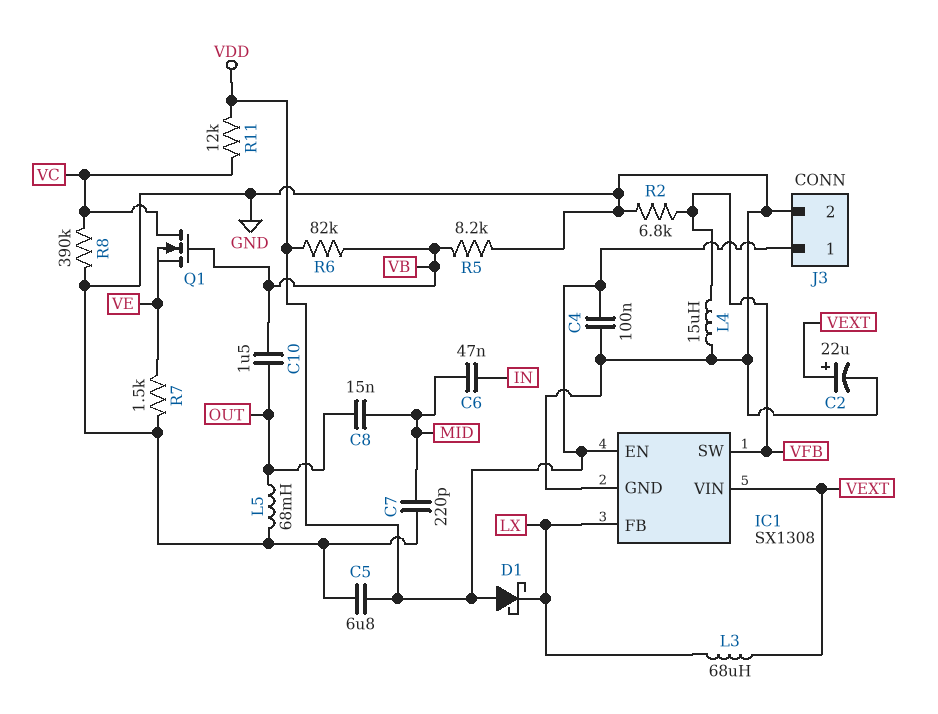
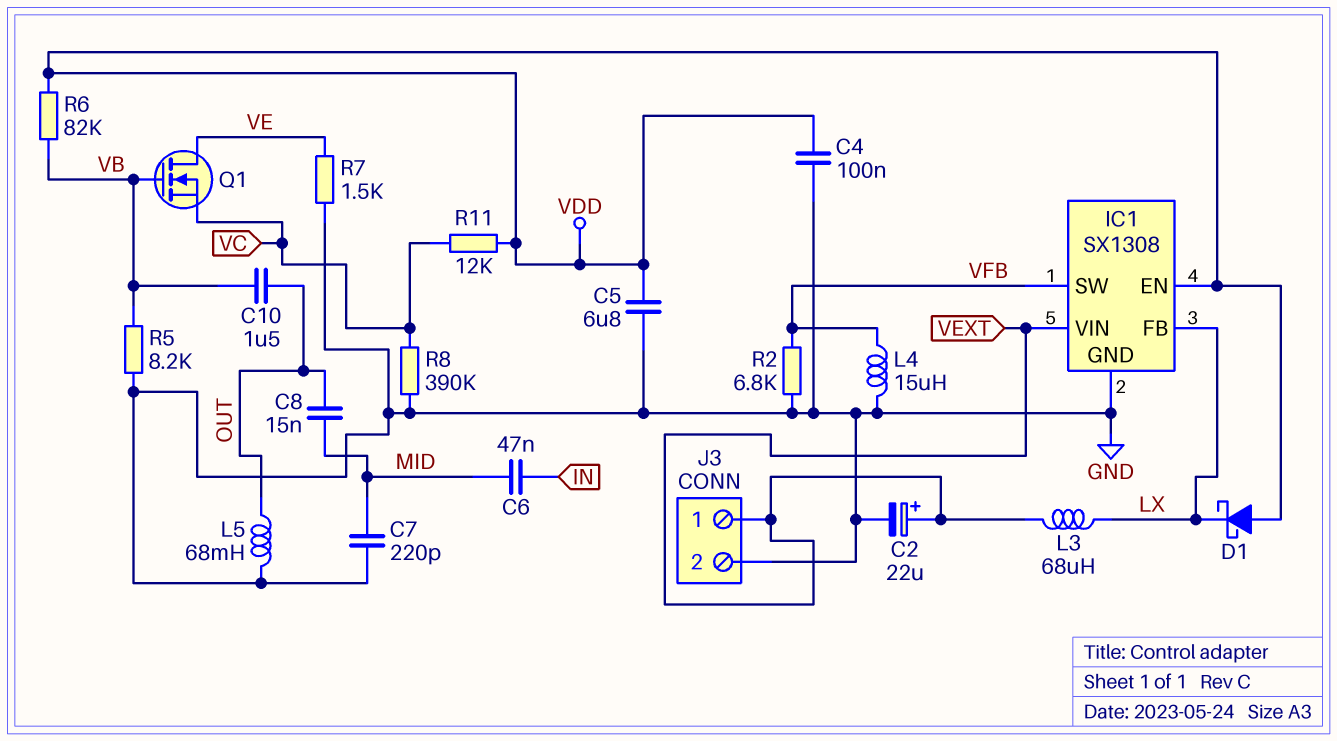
J3 pin 1: VDD -> VEXT
Q1: NMOS (G VB, D VC, S VE) -> NMOS (G VB, D VE, S VC)

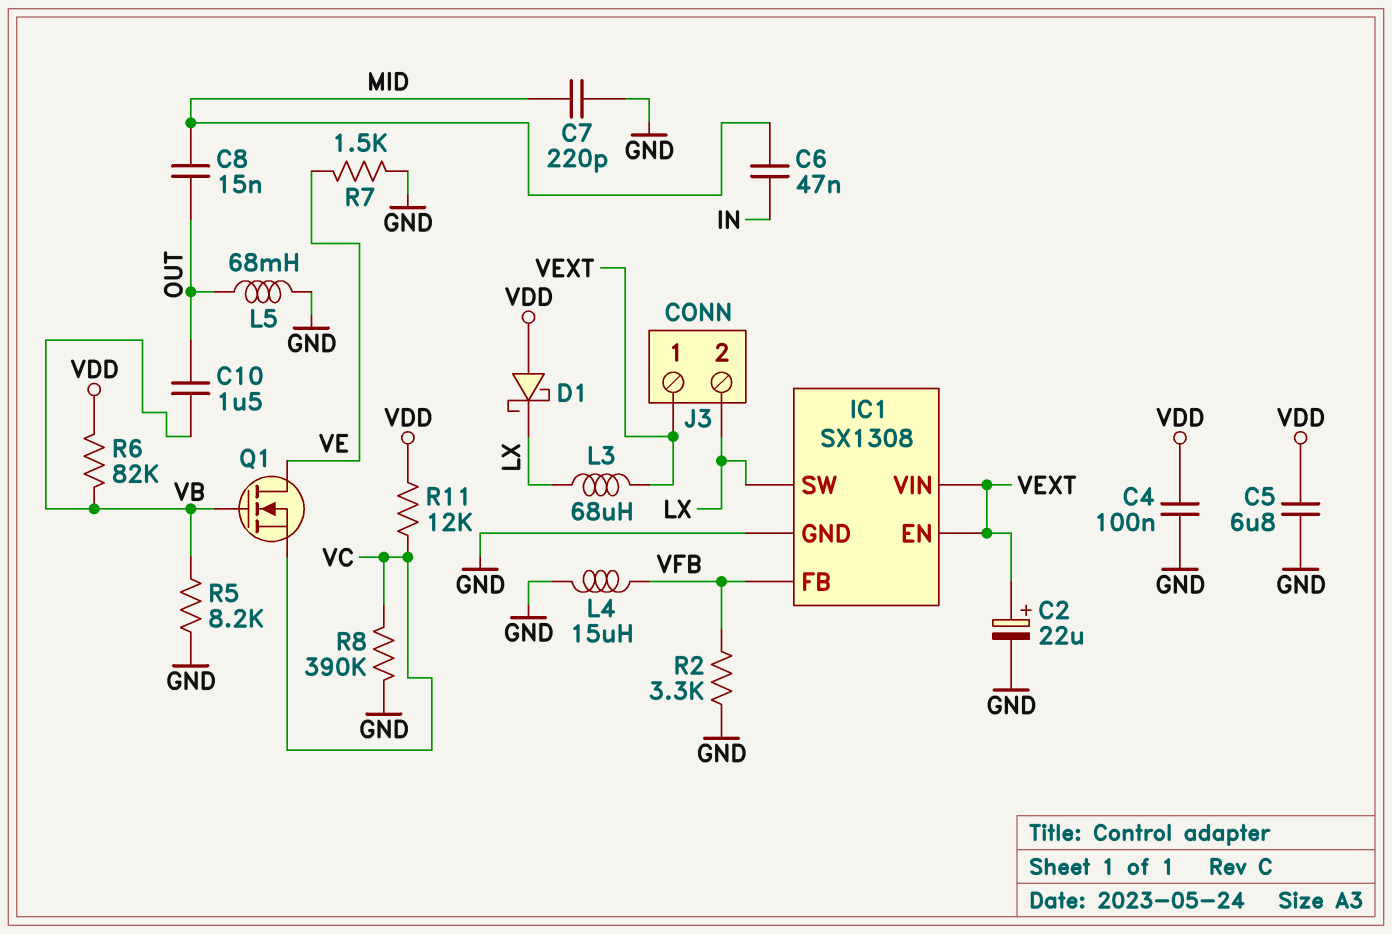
IC1 pin EN: VDD -> VEXT
IC1 pin FB: LX -> VFB
IC1 pin SW: VFB -> LX
J3 pin 2: GND -> LX
R2: 6.8k (GND, VFB) -> 3.3k (GND, VFB)

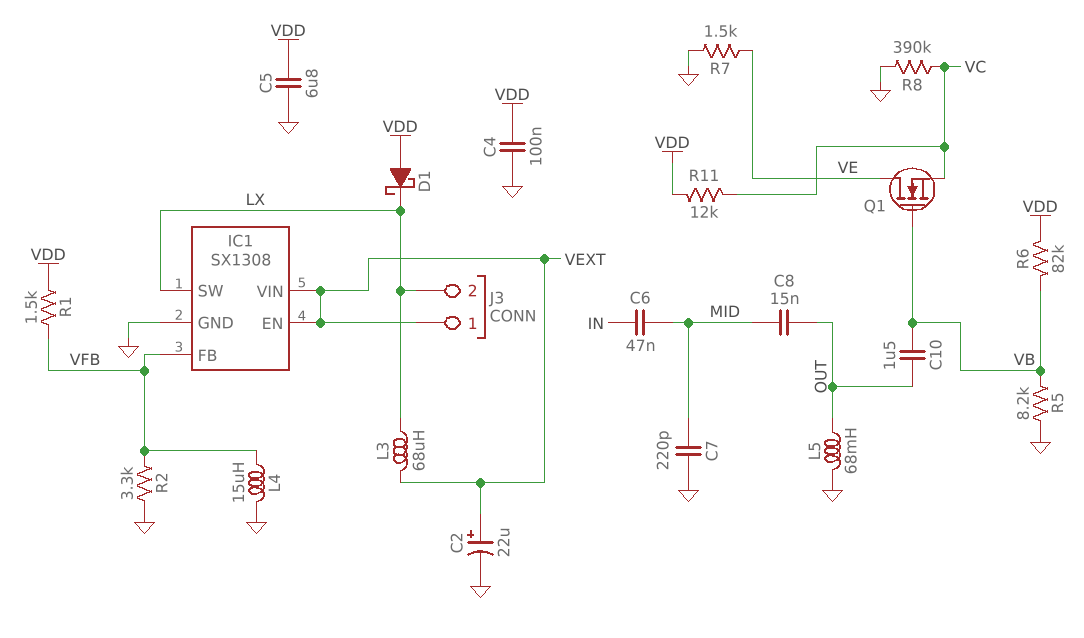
R1: none -> 1.5k (VDD, VFB)

